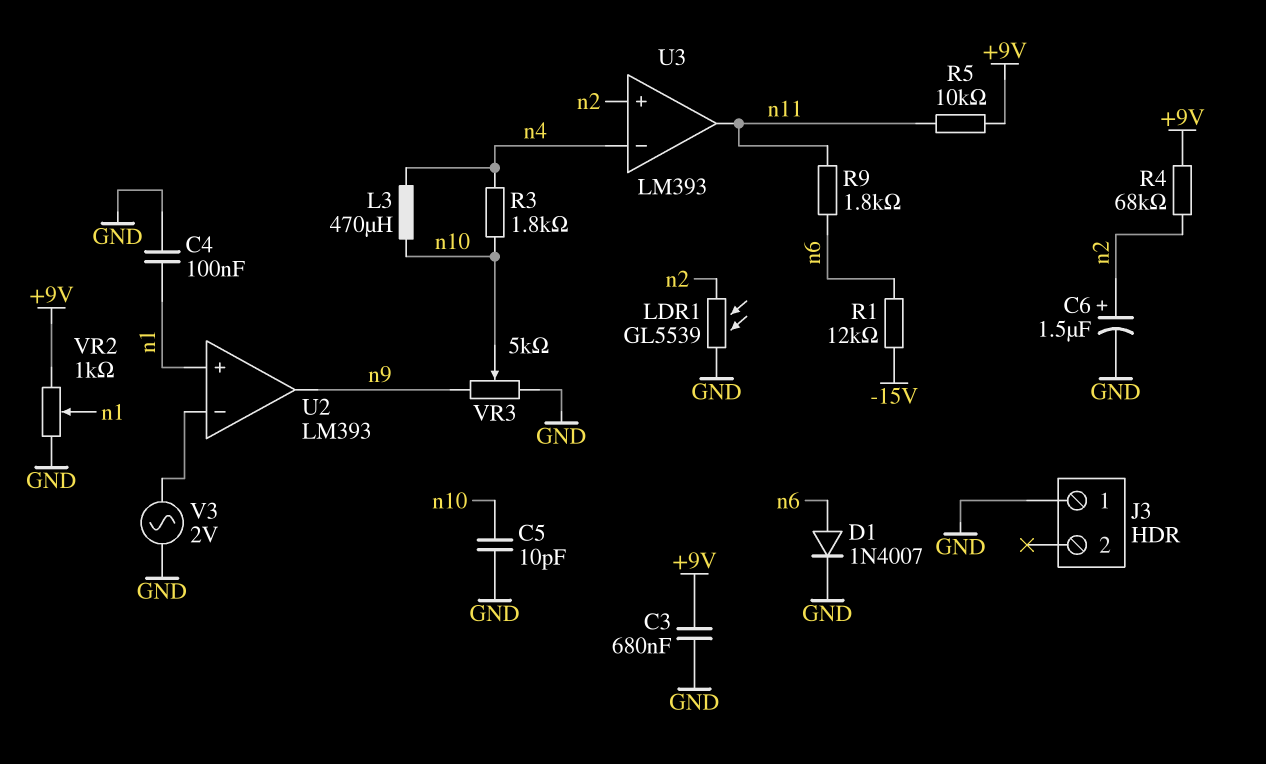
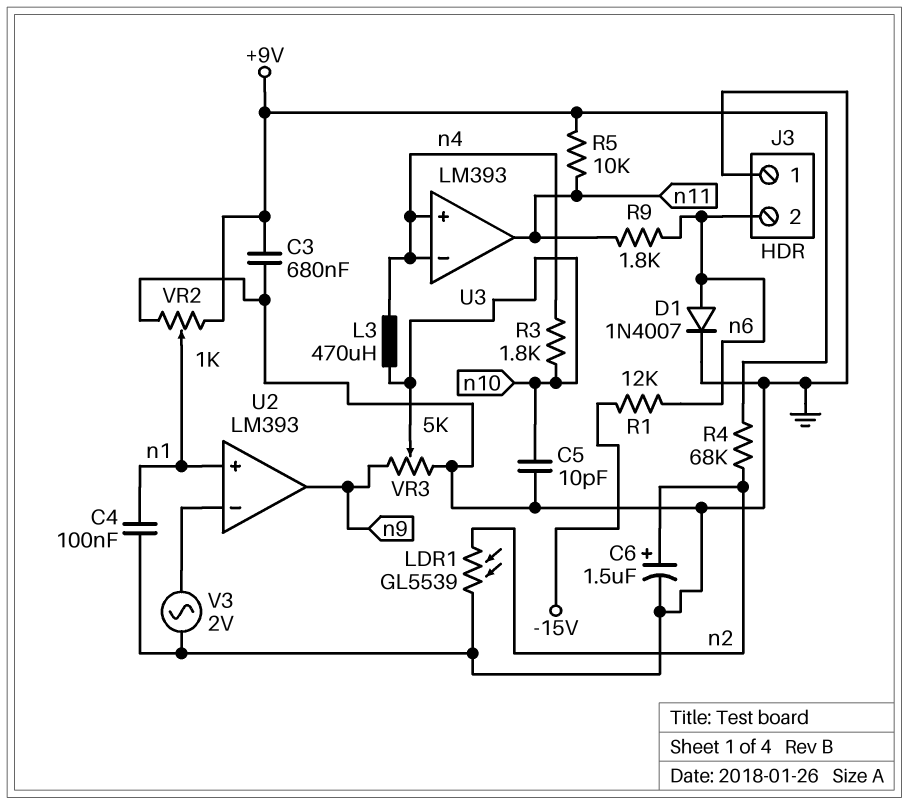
J3 pin 2: none -> n6
U3 pin in+: n2 -> n4

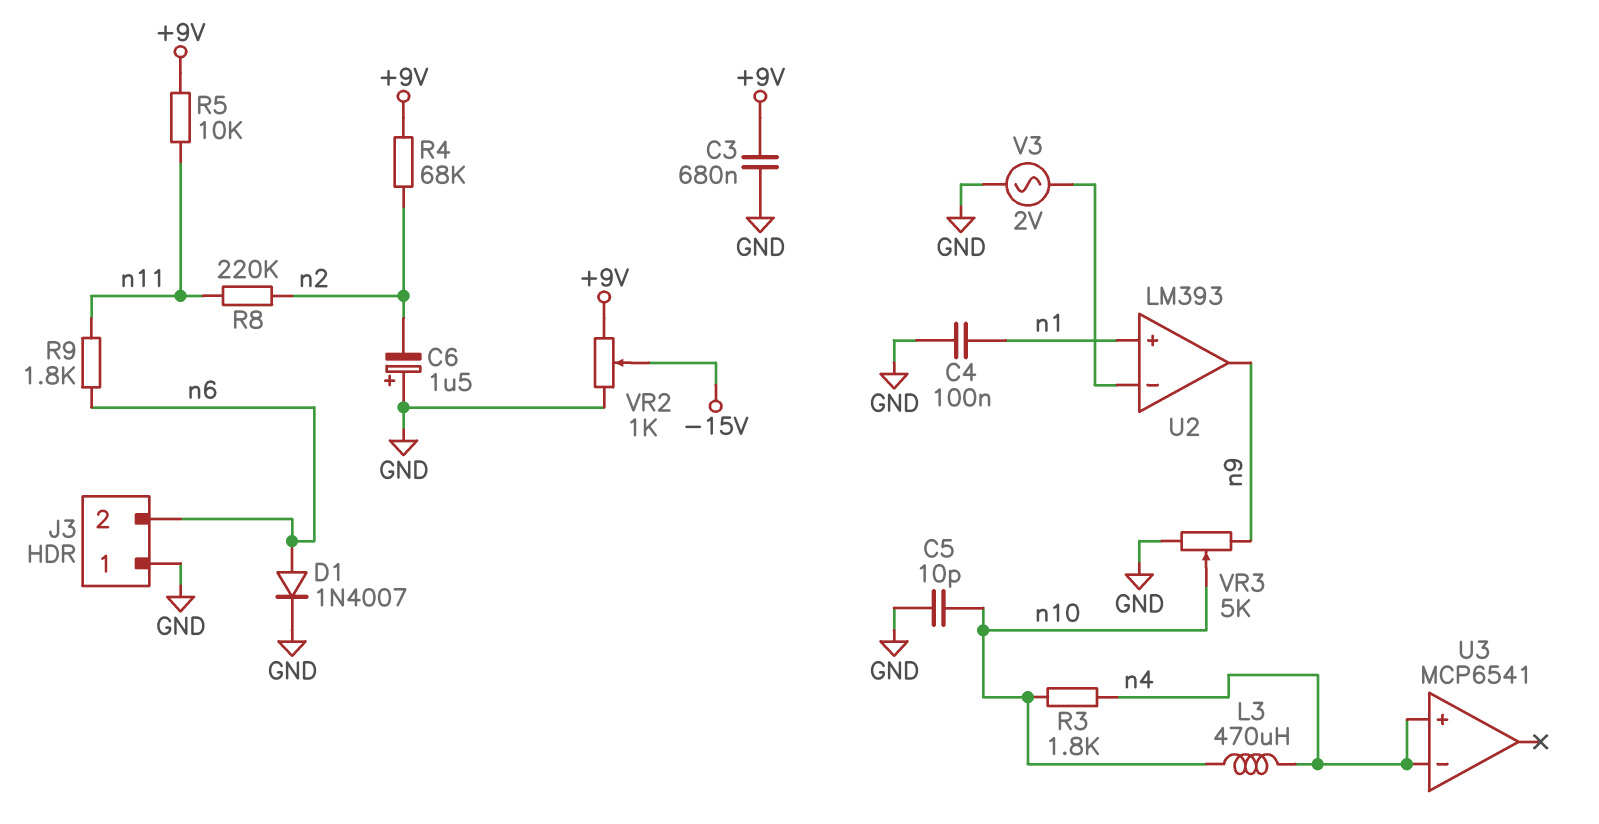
C6: 1.5uF (plus n2, minus GND) -> 1.5uF (plus GND, minus n2)
LDR1: GL5539 (GND, n2) -> none
R1: 12k (-15V, n6) -> none
R8: none -> 220k (n2, n11)
U3: LM393 -> MCP6541
U3 pin out: n11 -> none
VR2: 1k (+9V, GND, wiper n1) -> 1k (+9V, GND, wiper -15V)

